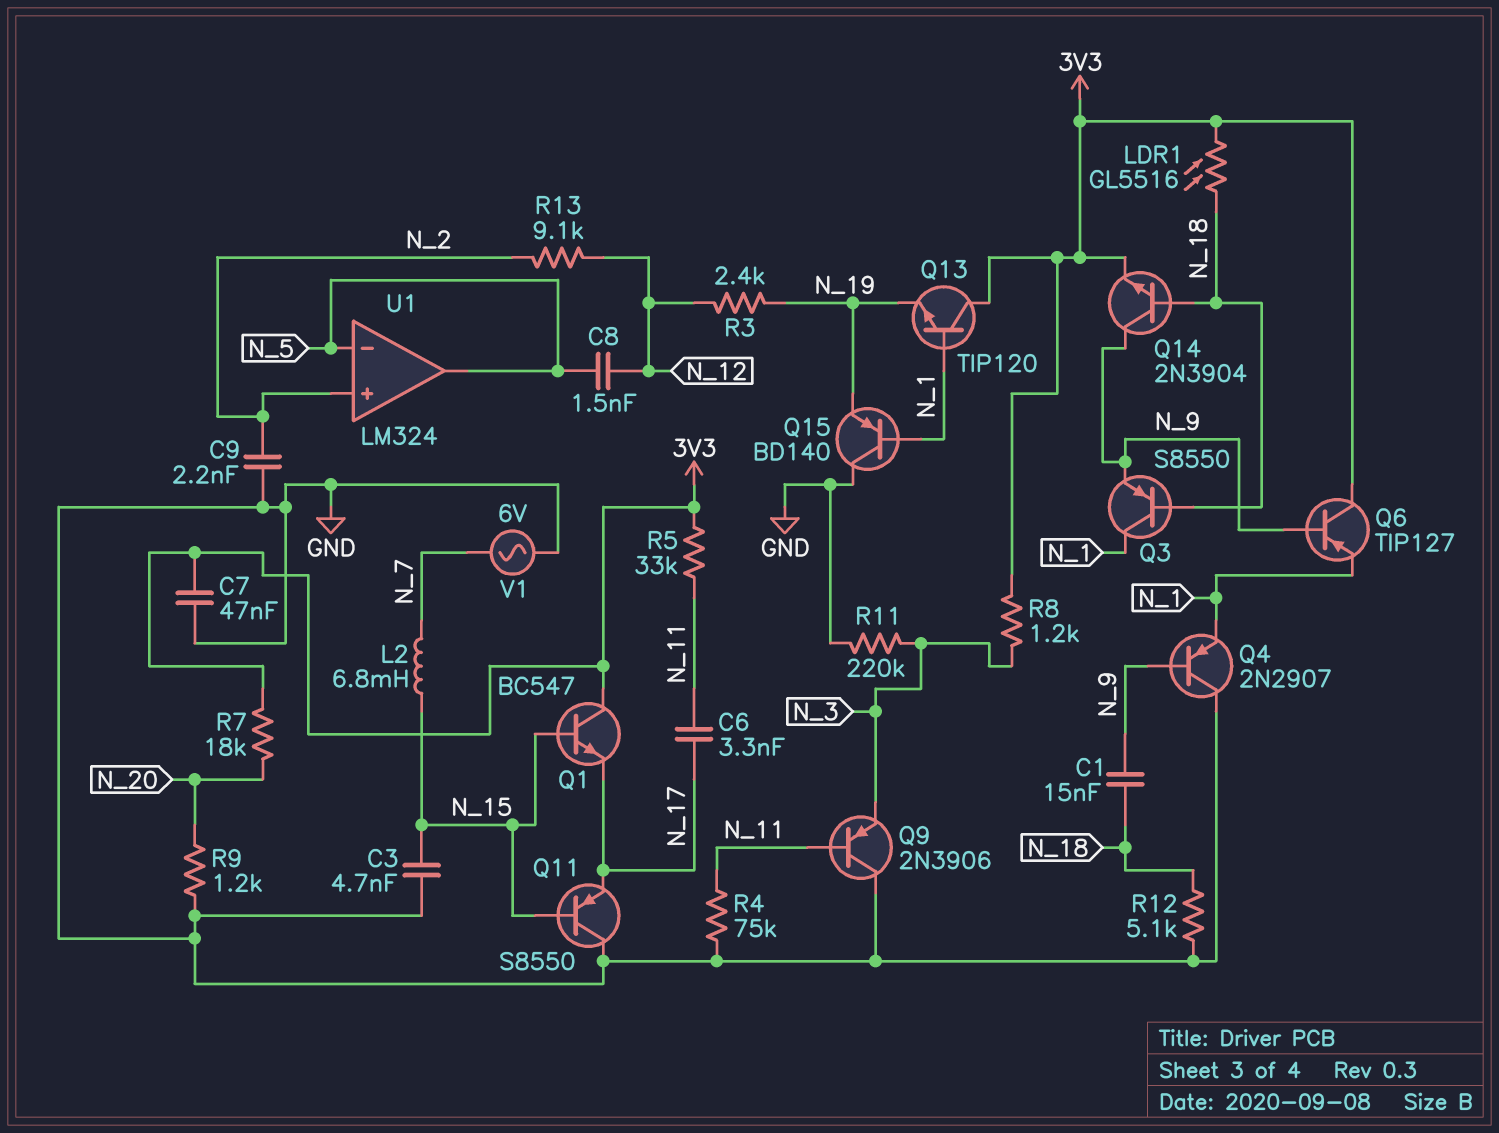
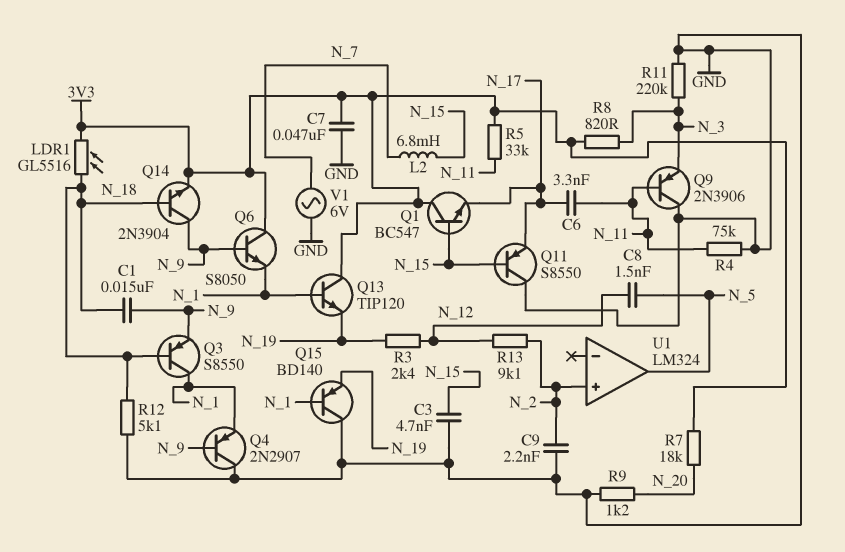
Q6: PNP TIP127 (B N_9, C 3V3, E N_1) -> NPN S8050 (B N_9, C 3V3, E N_1)
R8: 1.2k (3V3, N_3) -> 820 (3V3, N_3)
U1 pin in-: N_5 -> none

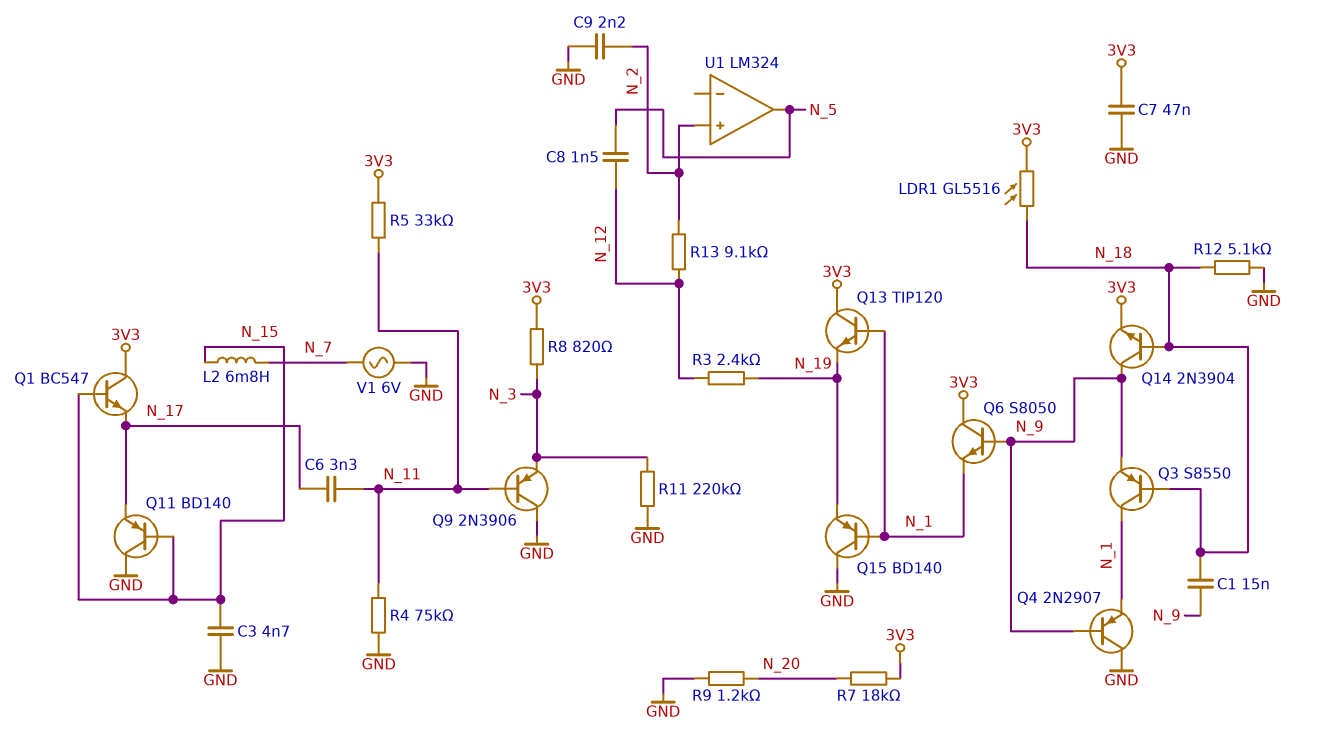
Q11: PNP S8550 (B N_15, C GND, E N_17) -> PNP BD140 (B N_15, C GND, E N_17)

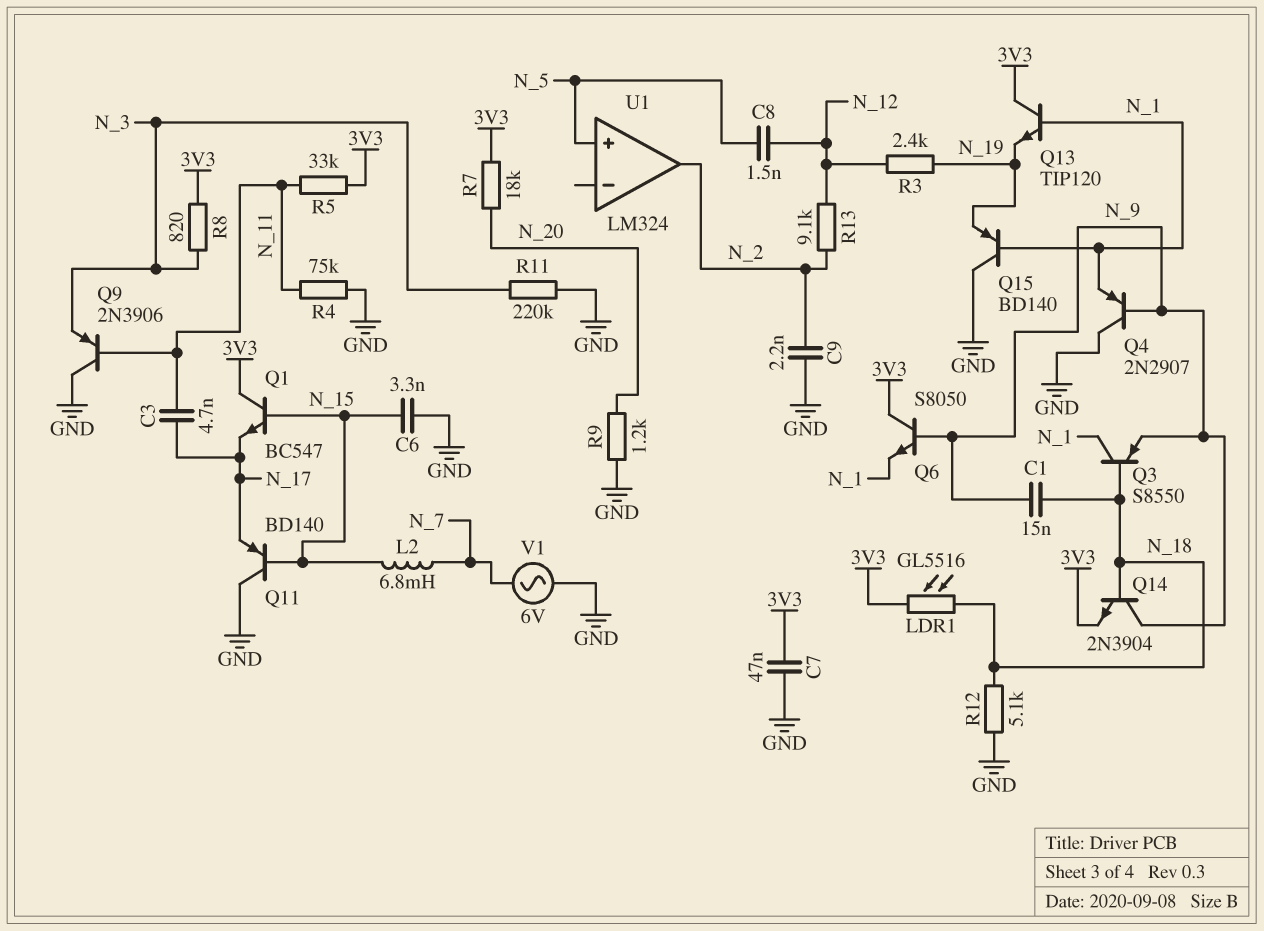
C3: 4.7nF (GND, N_15) -> 4.7nF (N_11, N_17)
C6: 3.3nF (N_11, N_17) -> 3.3nF (GND, N_15)
U1 pin in+: N_2 -> N_5
U1 pin out: N_5 -> N_2

